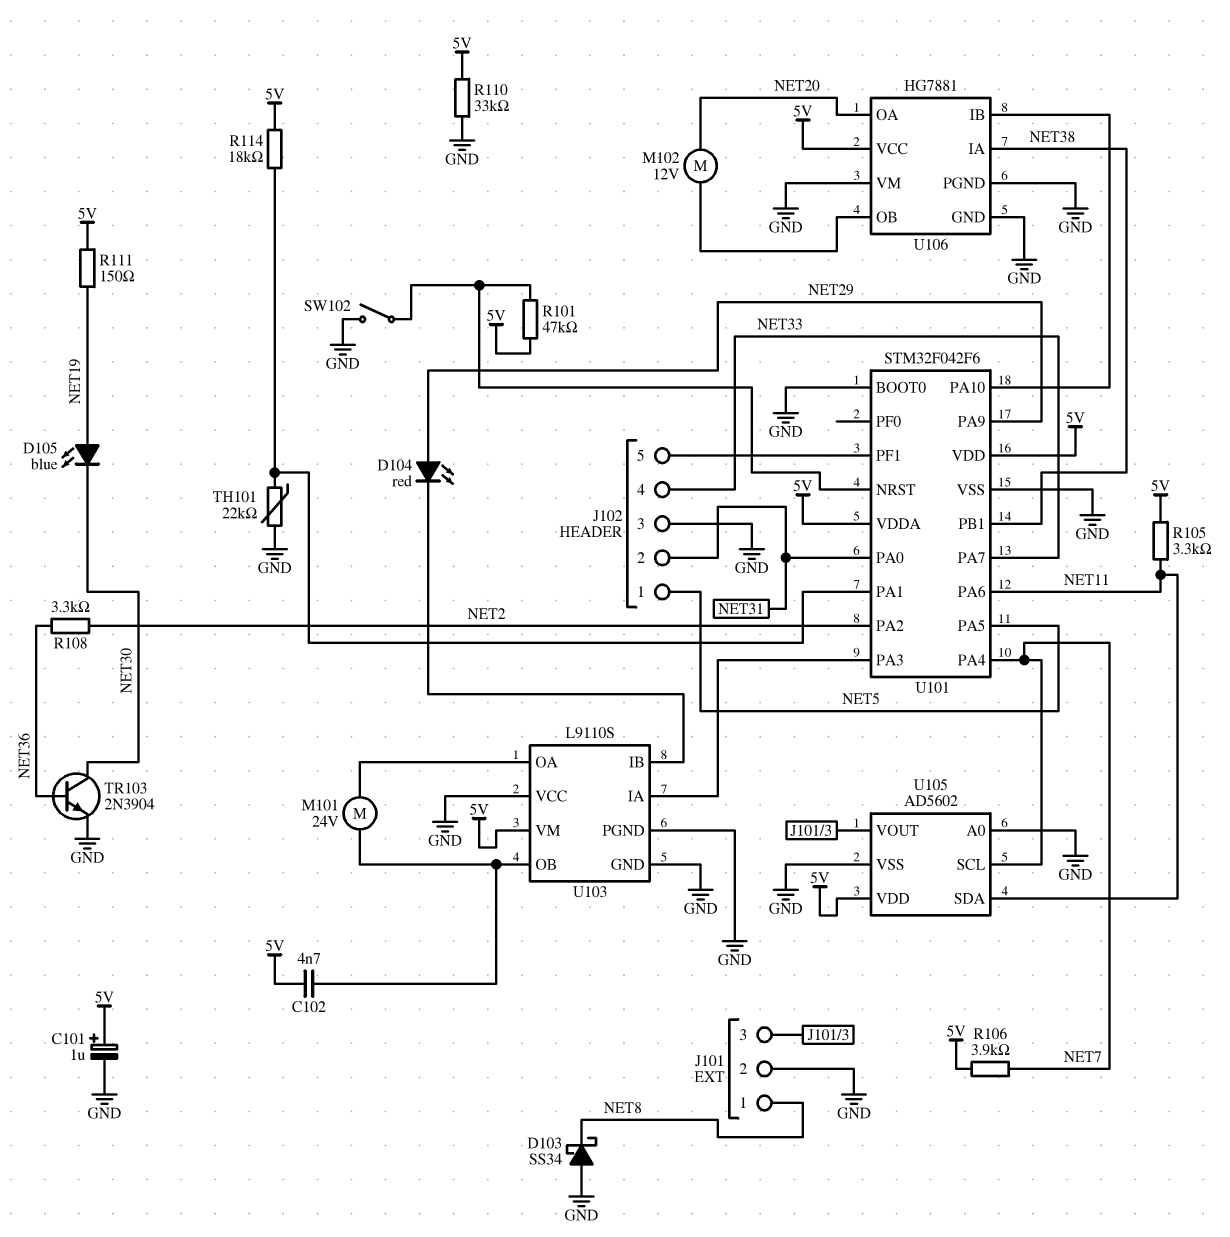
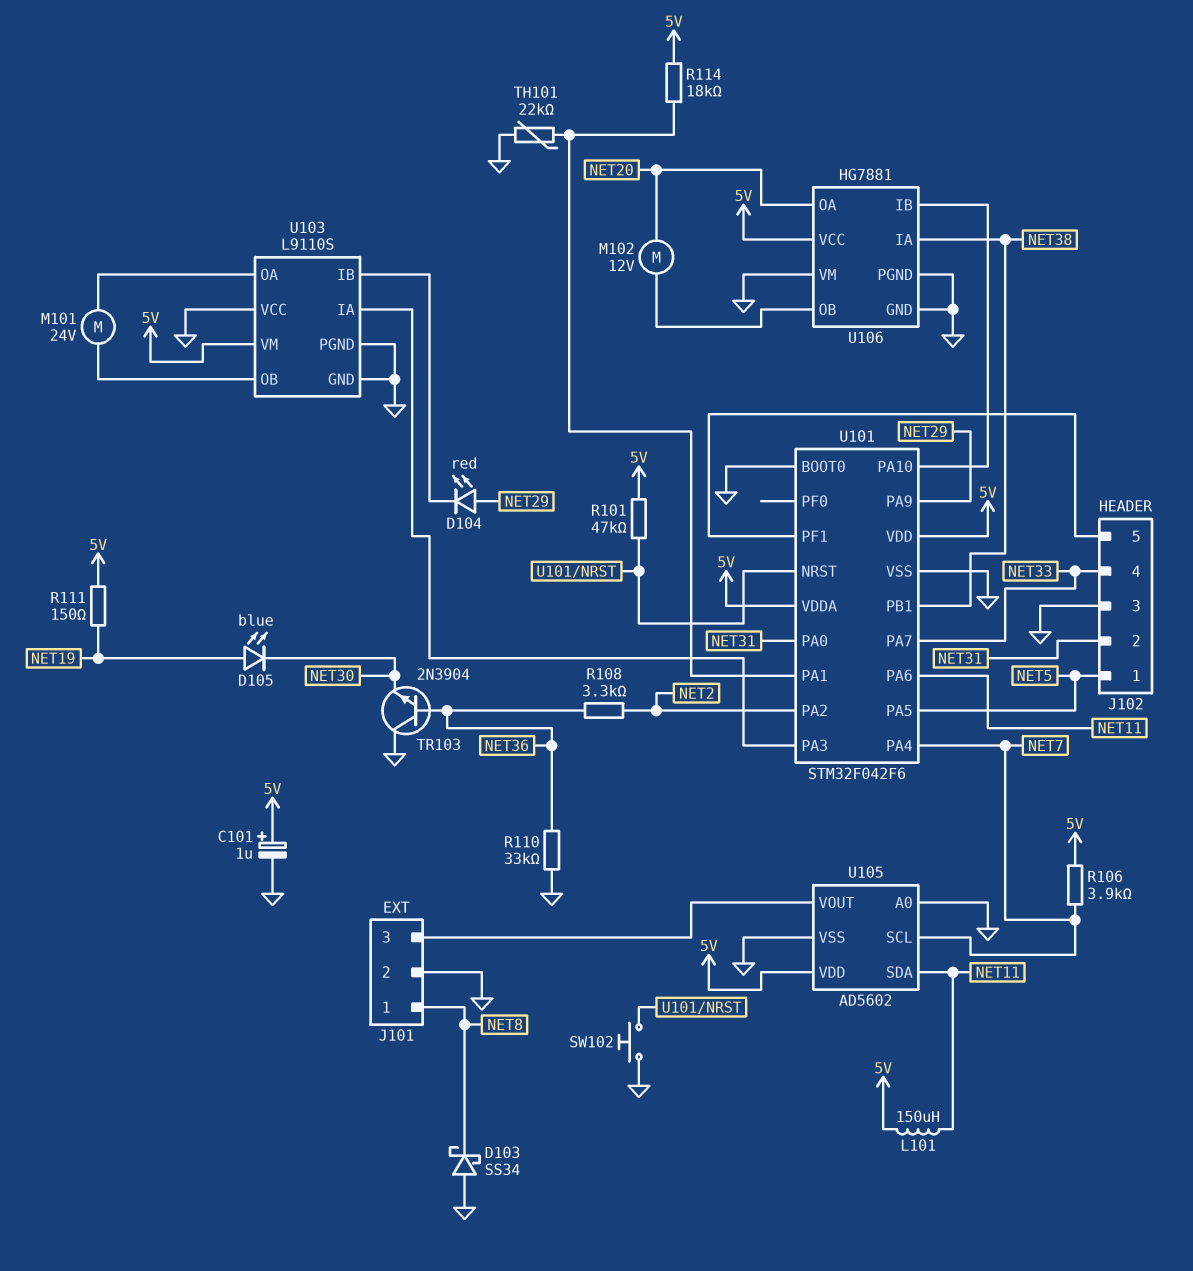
C102: 4.7nF (5V, U103/OB) -> none
L101: none -> 150uH (5V, NET11)
R105: 3.3k (5V, NET11) -> none
R110: 33k (5V, GND) -> 33k (GND, NET36)
SW102: switch (GND, U101/NRST) -> button (GND, U101/NRST)
TR103: NPN 2N3904 (B NET36, C NET30, E GND) -> NPN 2N3904 (B NET36, C GND, E NET30)

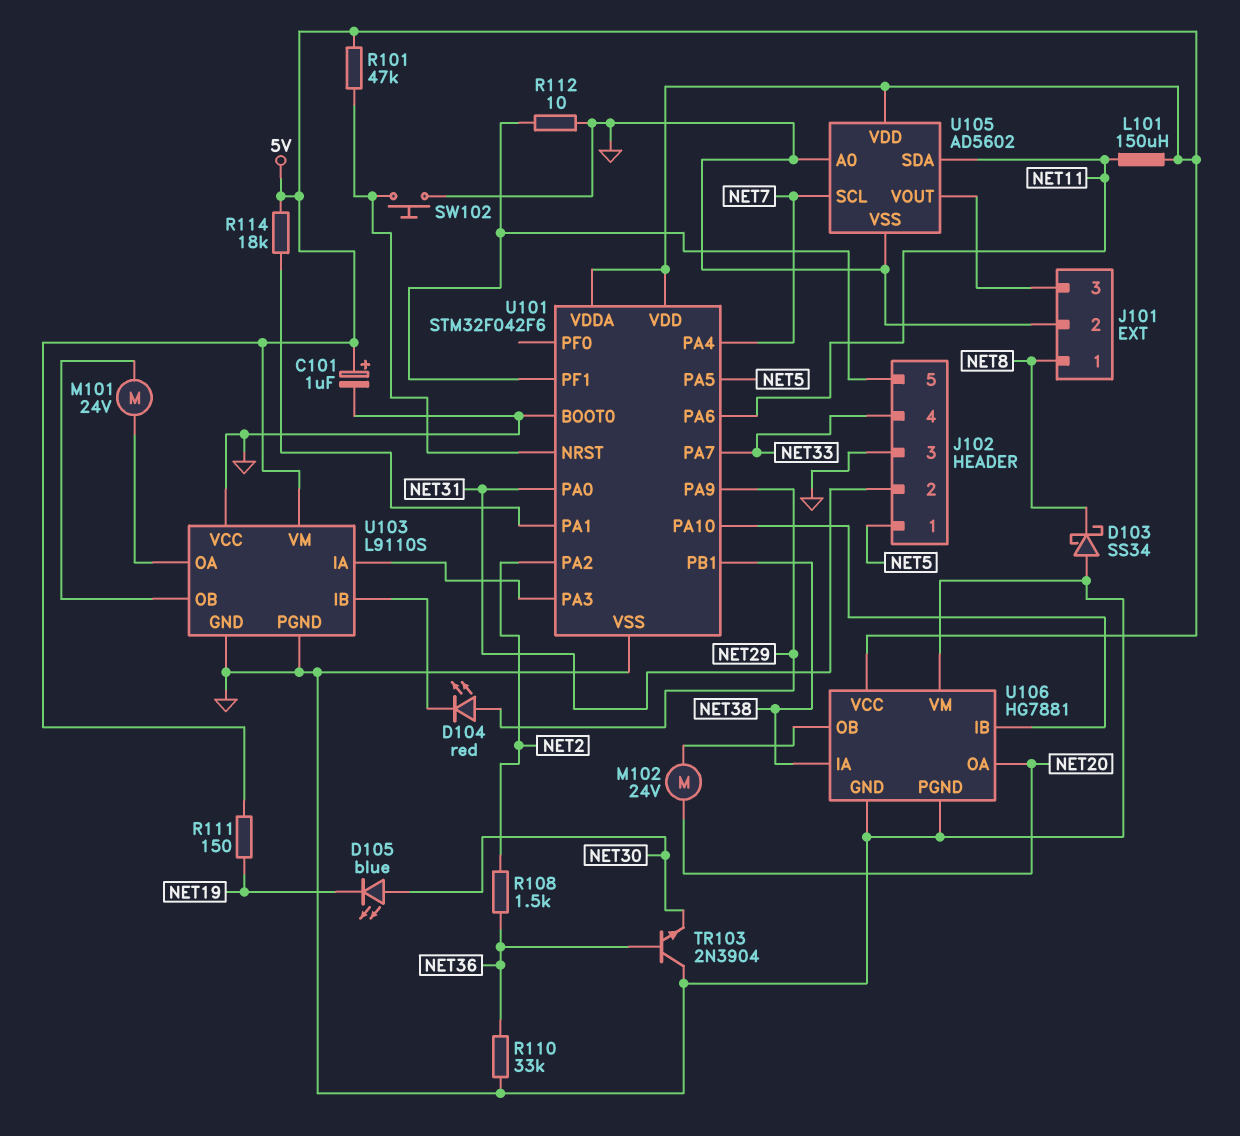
D105: LED blue (A NET19, K NET30) -> LED blue (A NET30, K NET19)
M102: motor 12V (NET20, U106/OB) -> motor 24V (NET20, U106/OB)
R106: 3.9k (5V, NET7) -> none
R108: 3.3k (NET2, NET36) -> 1.5k (NET2, NET36)
R112: none -> 10 (GND, J102/5)
TH101: 22k (GND, U101/PA1) -> none

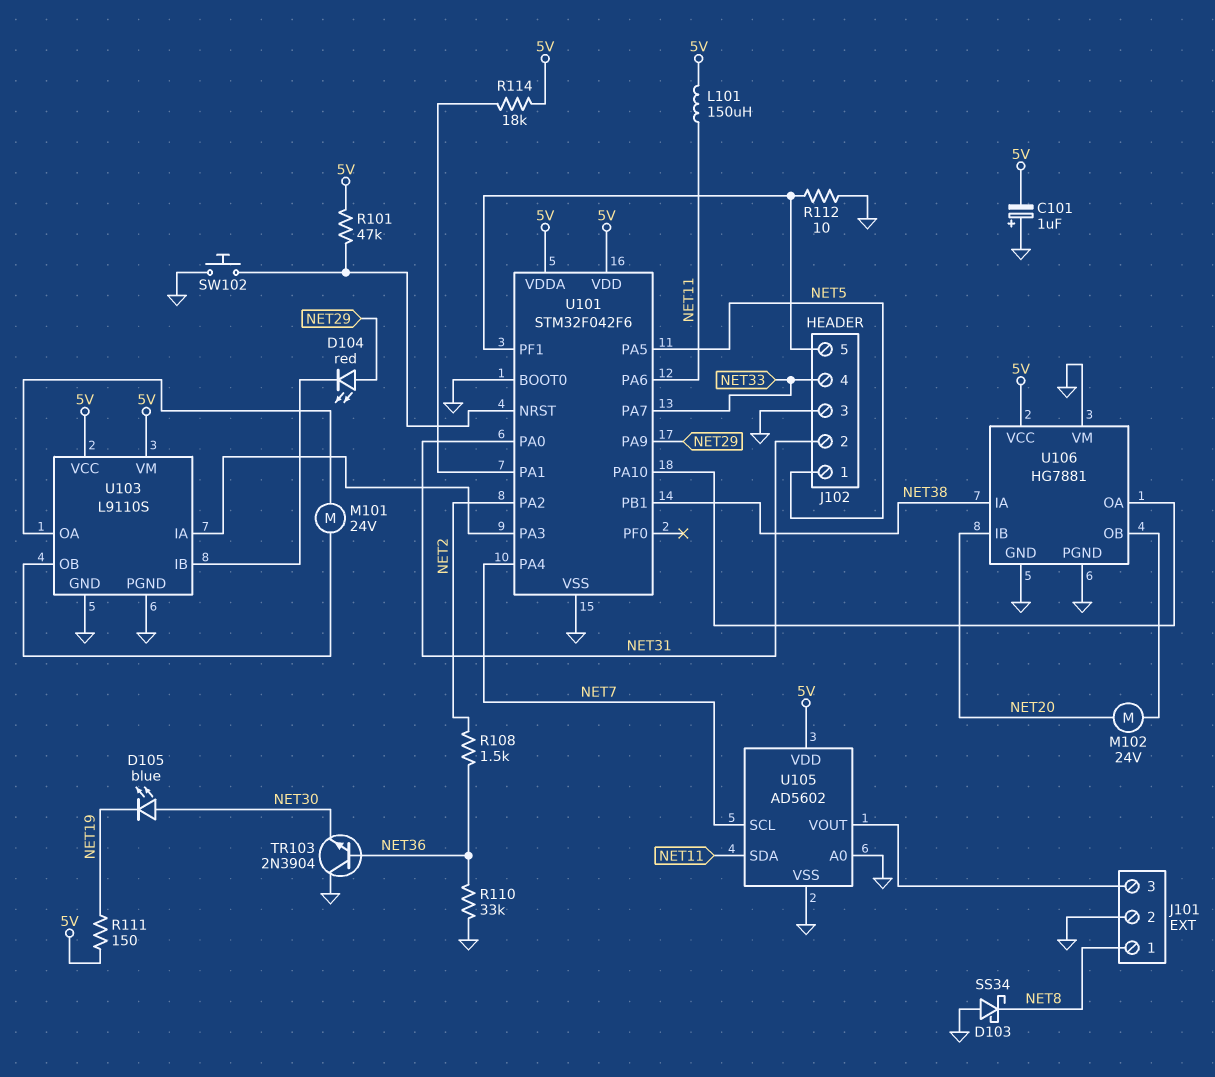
C101: 1uF (plus 5V, minus GND) -> 1uF (plus GND, minus 5V)
U103 pin VCC: GND -> 5V
U106 pin IB: U101/PA10 -> NET20
U106 pin OA: NET20 -> U101/PA10

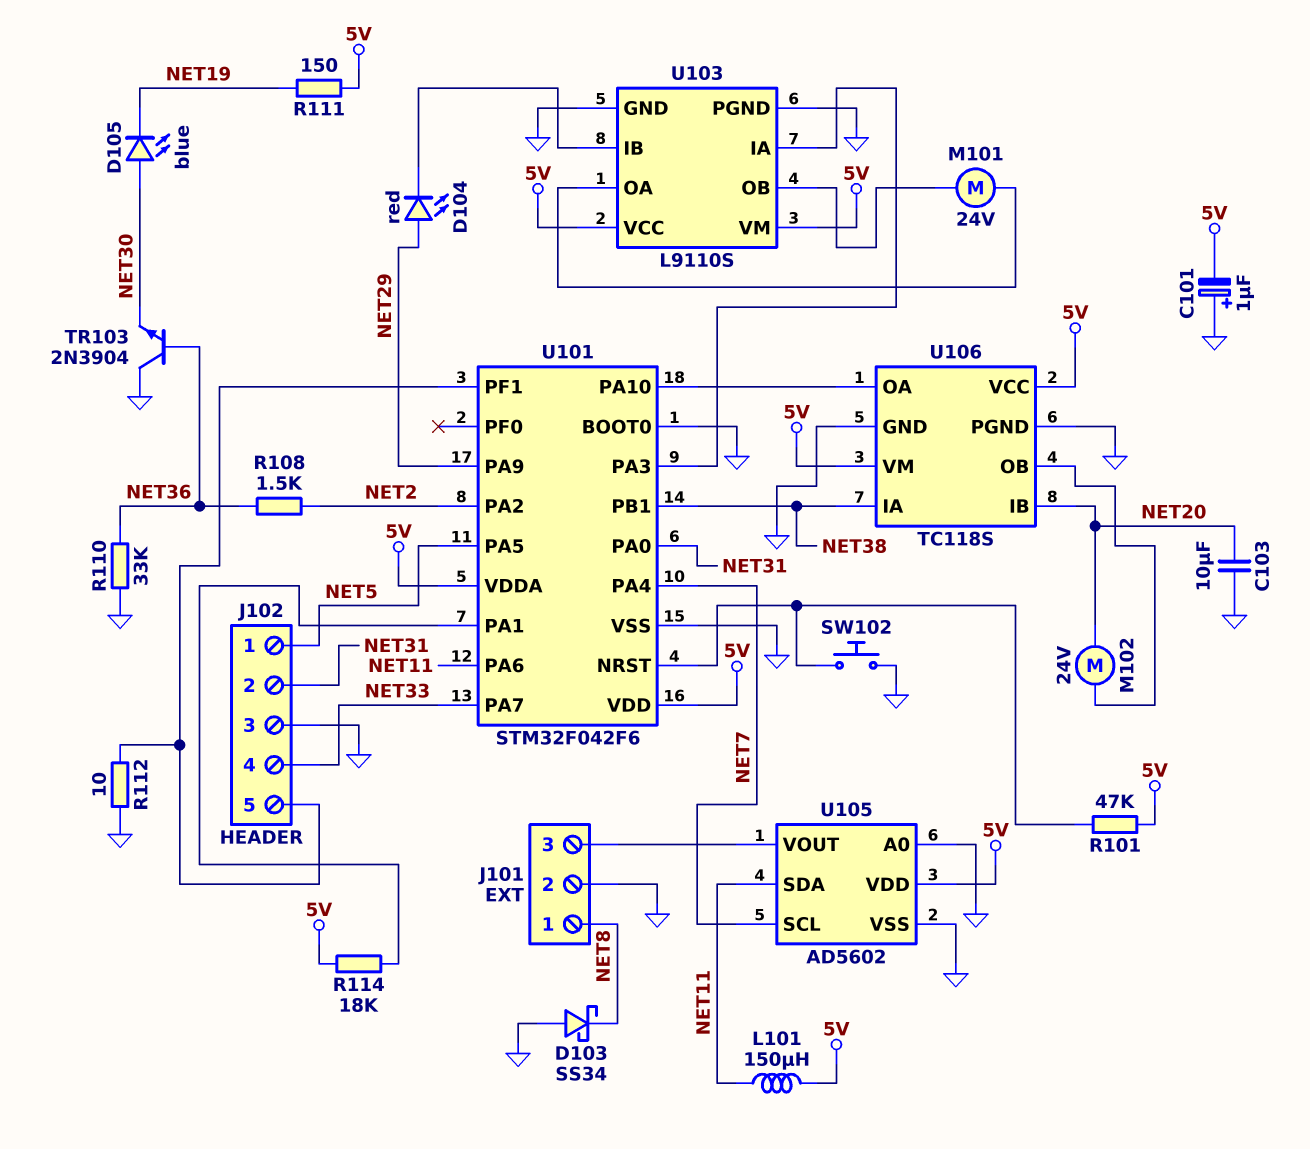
C103: none -> 10uF (GND, NET20)
U106: HG7881 -> TC118S
U106 pin VM: GND -> 5V

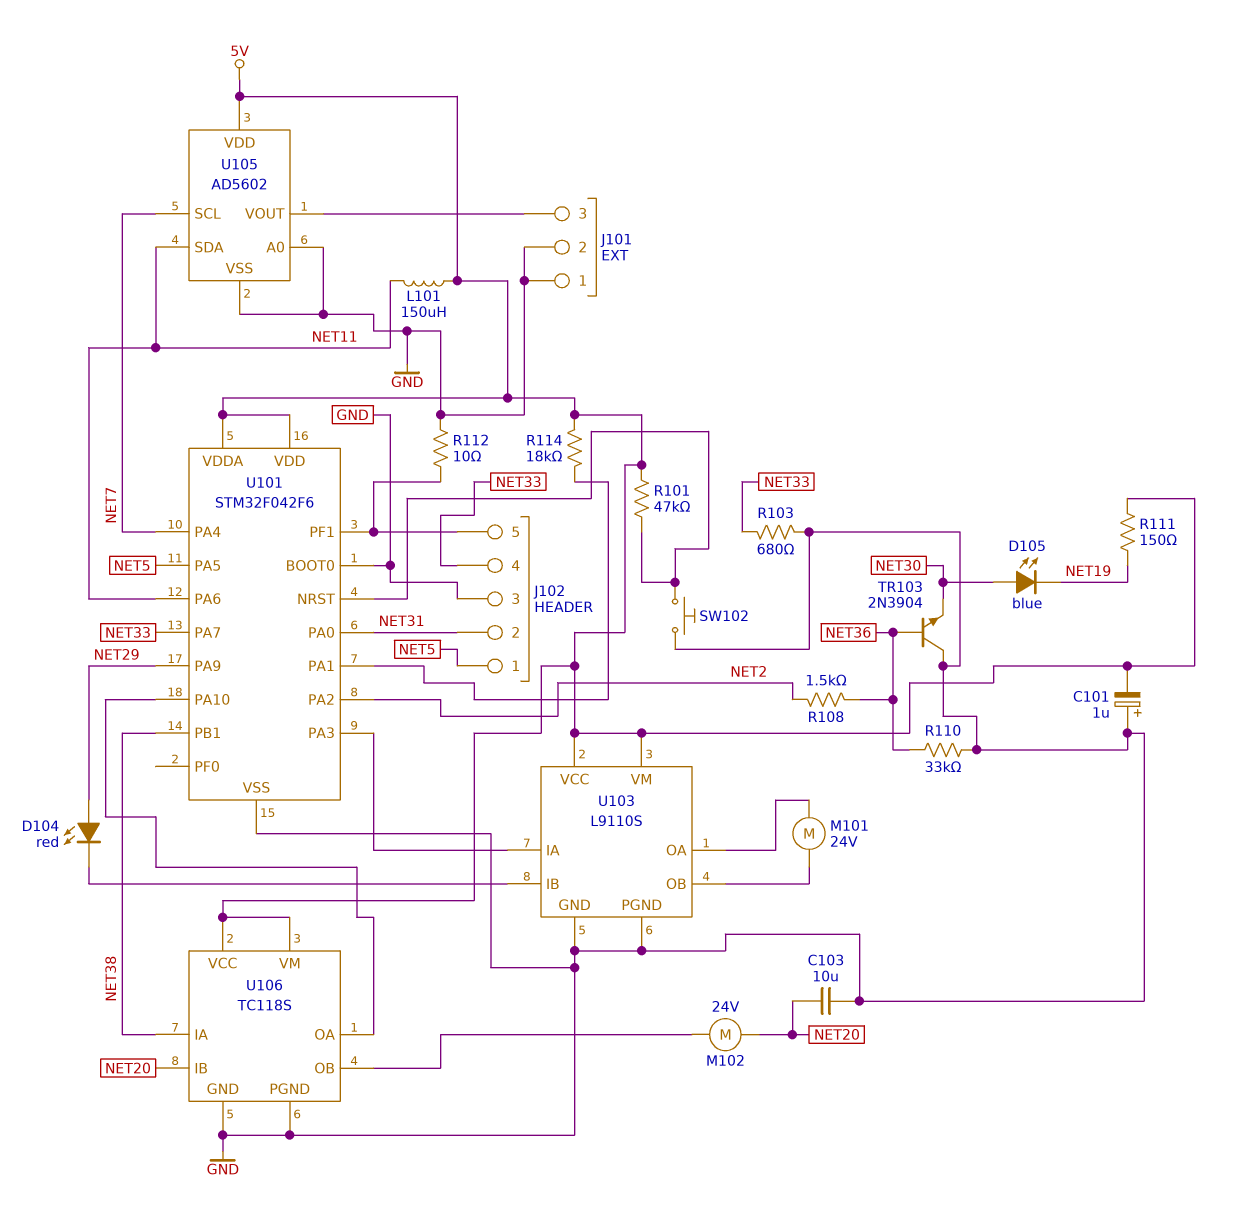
D103: schottky SS34 (A GND, K NET8) -> none
J101 pin 1: NET8 -> GND
R103: none -> 680 (GND, NET33)

